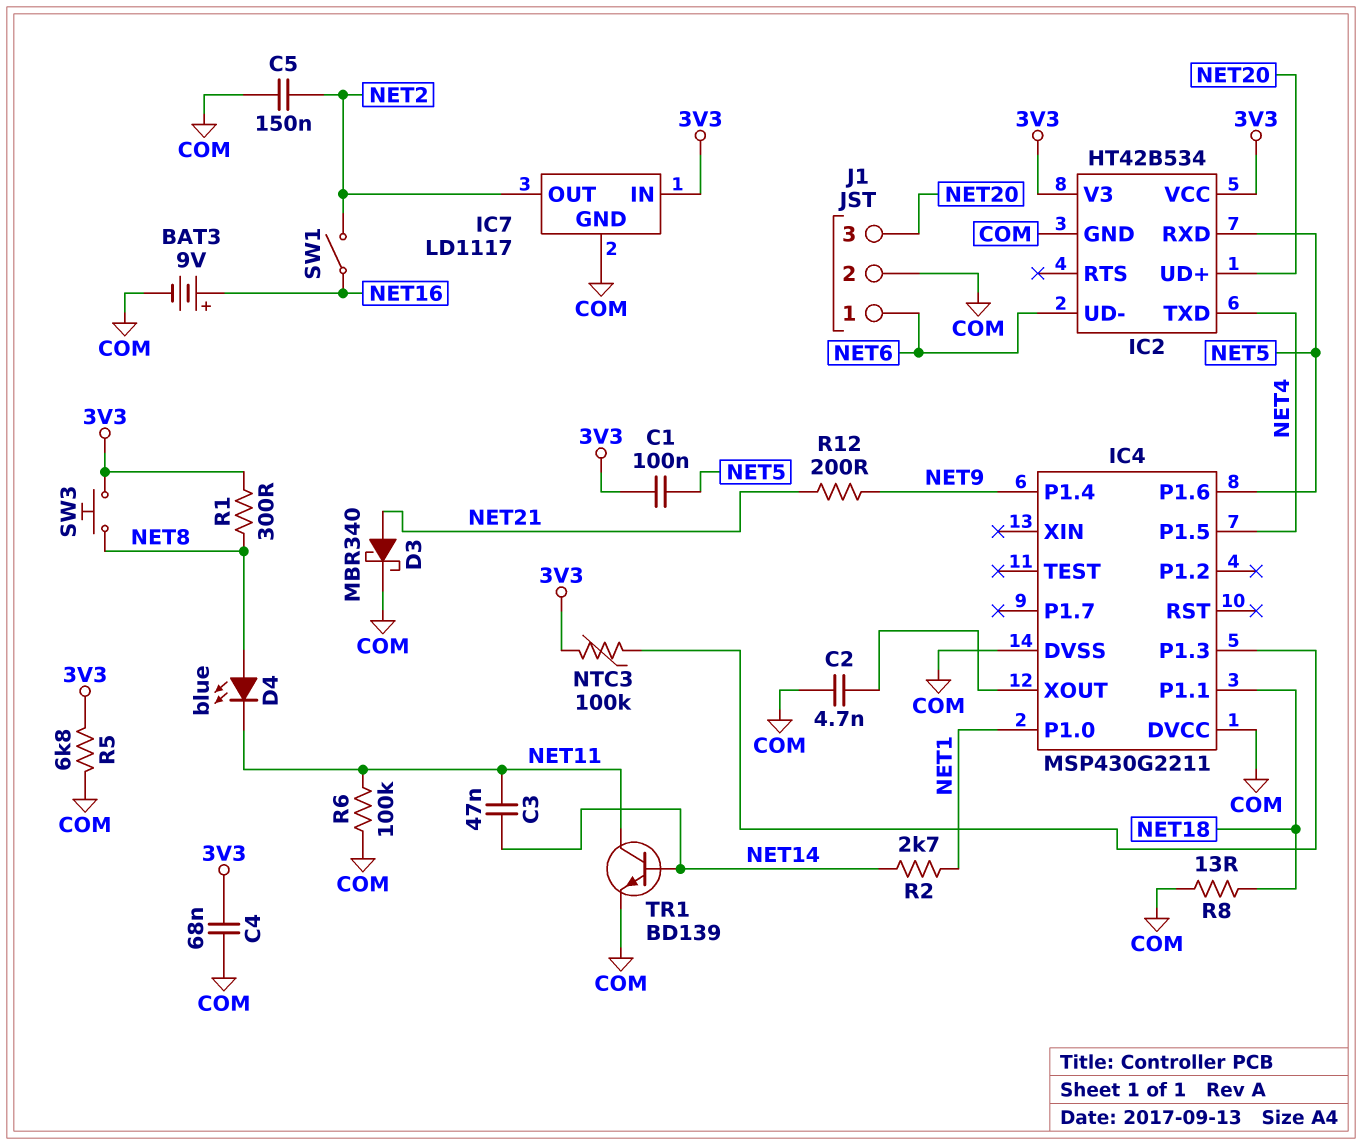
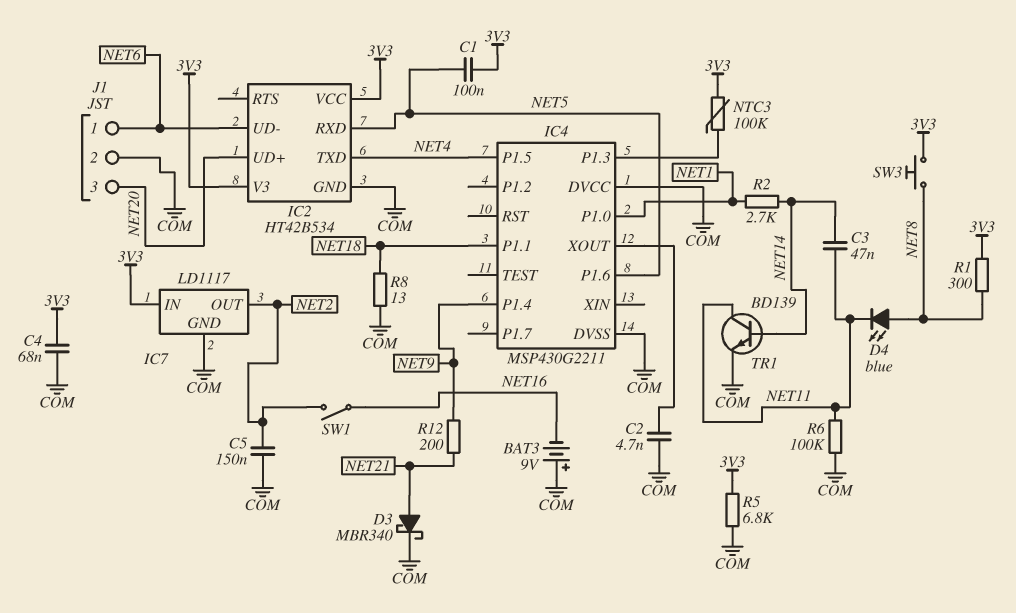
BAT3: 9V (plus NET16, minus COM) -> 9V (plus COM, minus NET16)

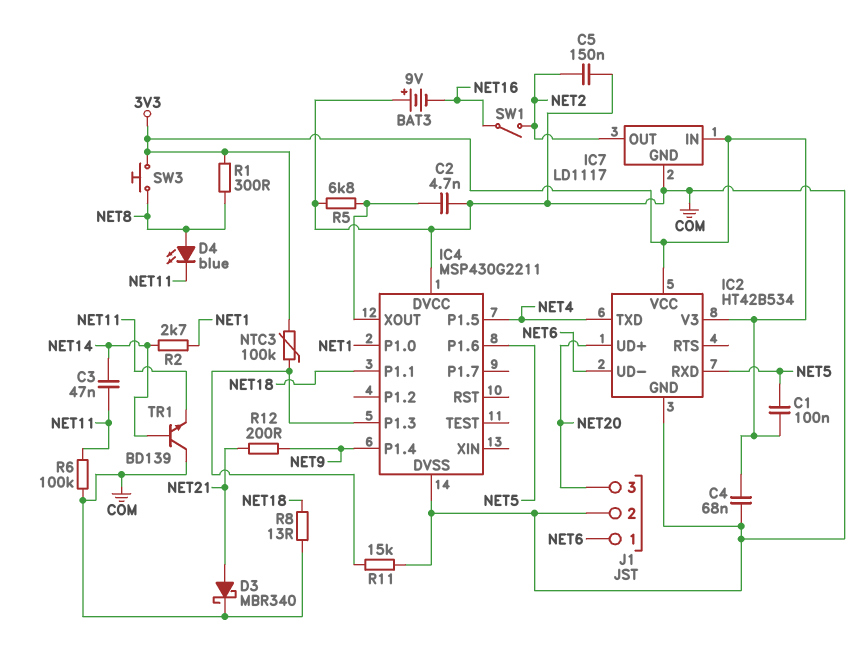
R5: 6.8k (3V3, COM) -> 6.8k (COM, IC4/XOUT)
R11: none -> 15k (COM, IC4/P1.3)
TR1: NPN BD139 (B NET14, C NET11, E COM) -> NPN BD139 (B NET14, C COM, E NET11)

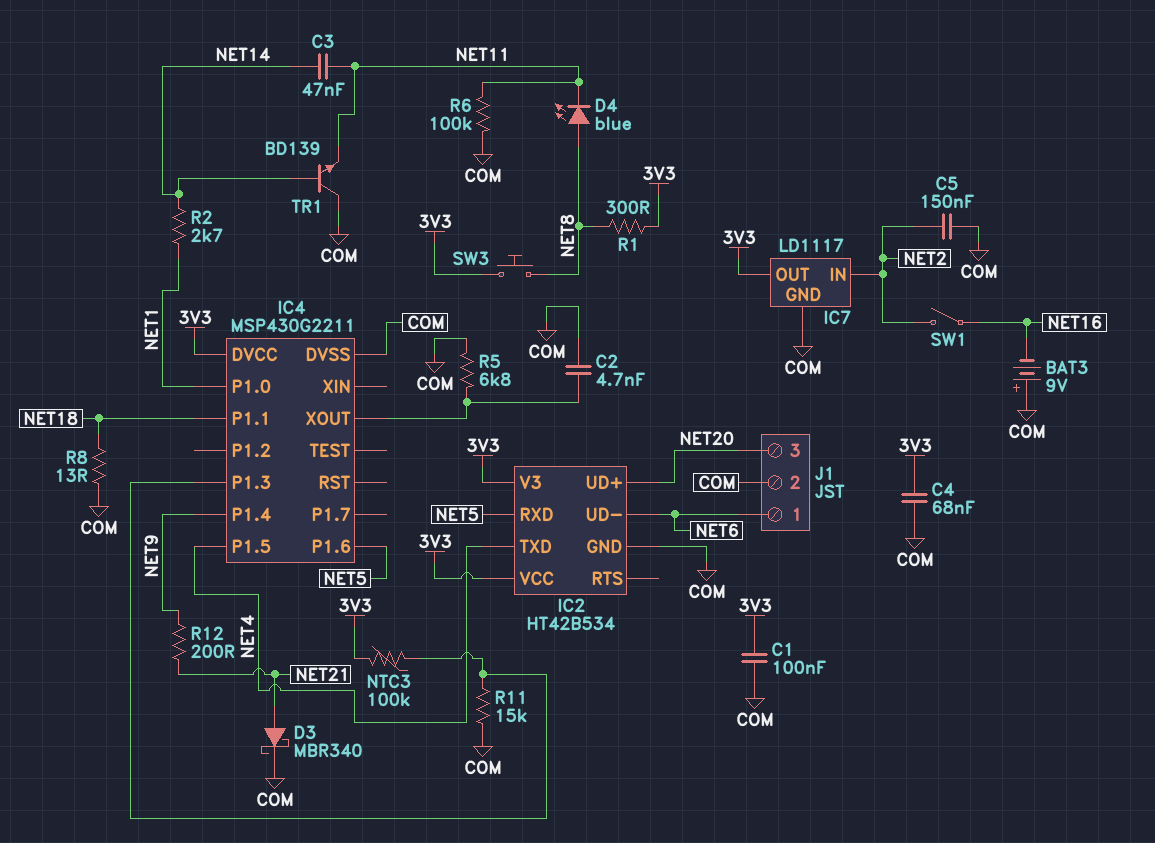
C1: 100nF (3V3, NET5) -> 100nF (3V3, COM)
IC4 pin DVCC: COM -> 3V3
IC7 pin IN: 3V3 -> NET2
IC7 pin OUT: NET2 -> 3V3

